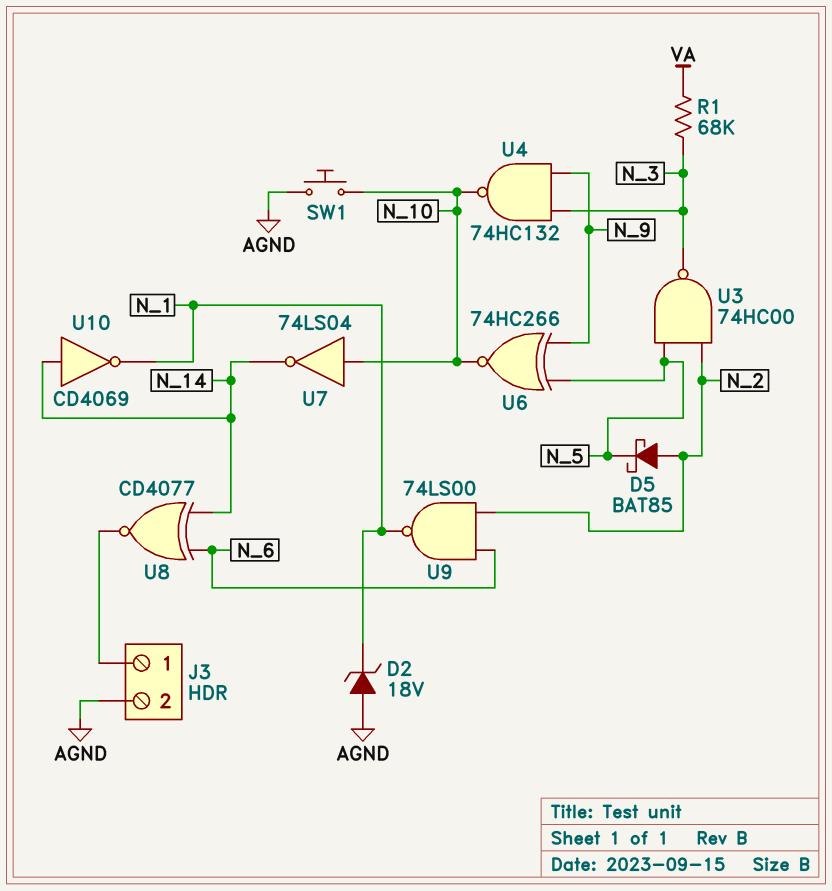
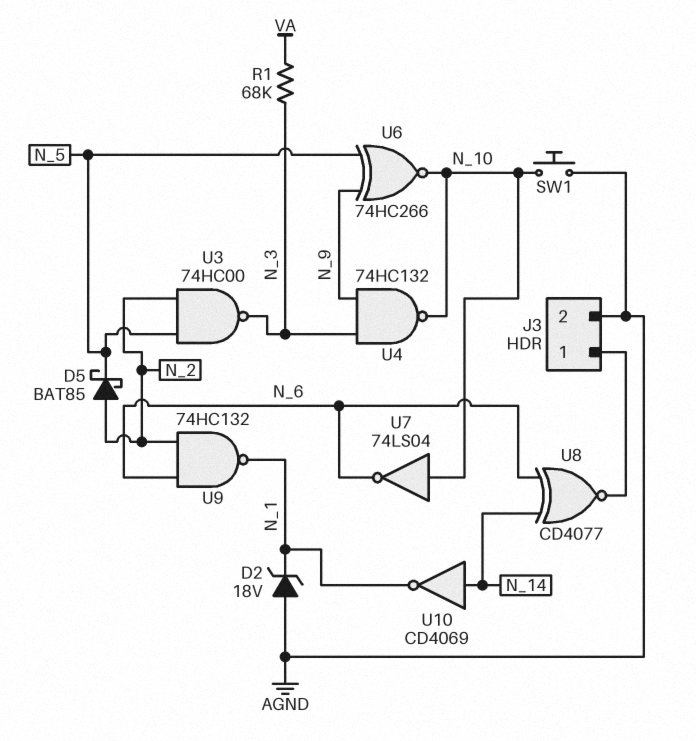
U7: NOT 74LS04 (in N_10, out N_14) -> NOT 74LS04 (in N_10, out N_6)
U9: NAND 74LS00 (in N_2, in N_6, out N_1) -> NAND 74HC132 (in N_2, in N_6, out N_1)

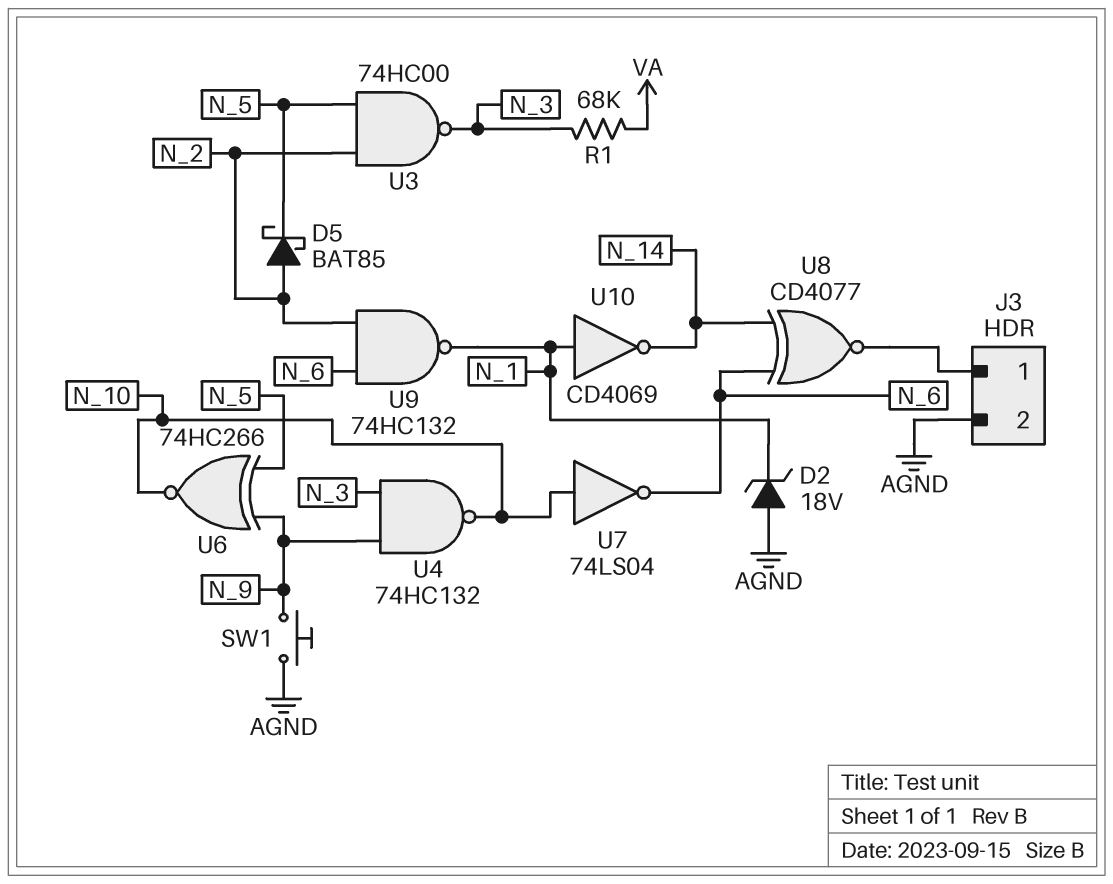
SW1: button (AGND, N_10) -> button (AGND, N_9)
U10: NOT CD4069 (in N_14, out N_1) -> NOT CD4069 (in N_1, out N_14)

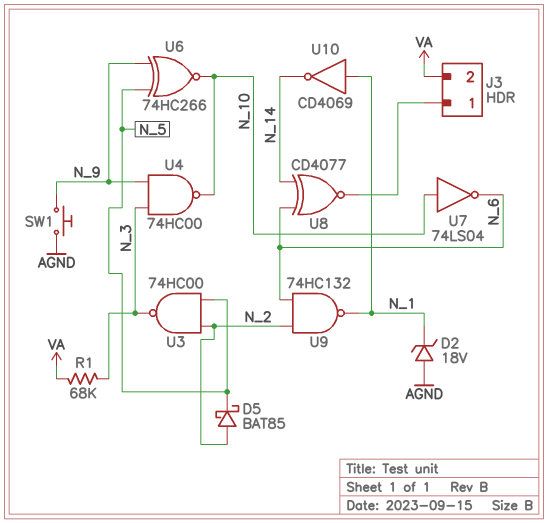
J3 pin 2: AGND -> VA
U4: NAND 74HC132 (in N_3, in N_9, out N_10) -> NAND 74HC00 (in N_3, in N_9, out N_10)

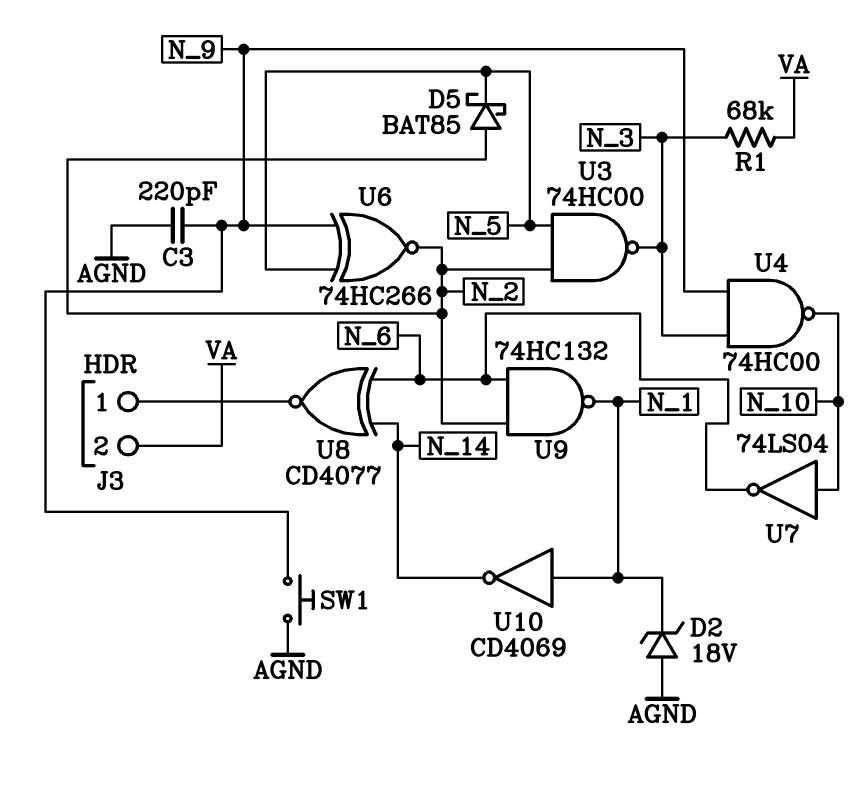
C3: none -> 220pF (AGND, N_9)
U6: XNOR 74HC266 (in N_5, in N_9, out N_10) -> XNOR 74HC266 (in N_5, in N_9, out N_2)

